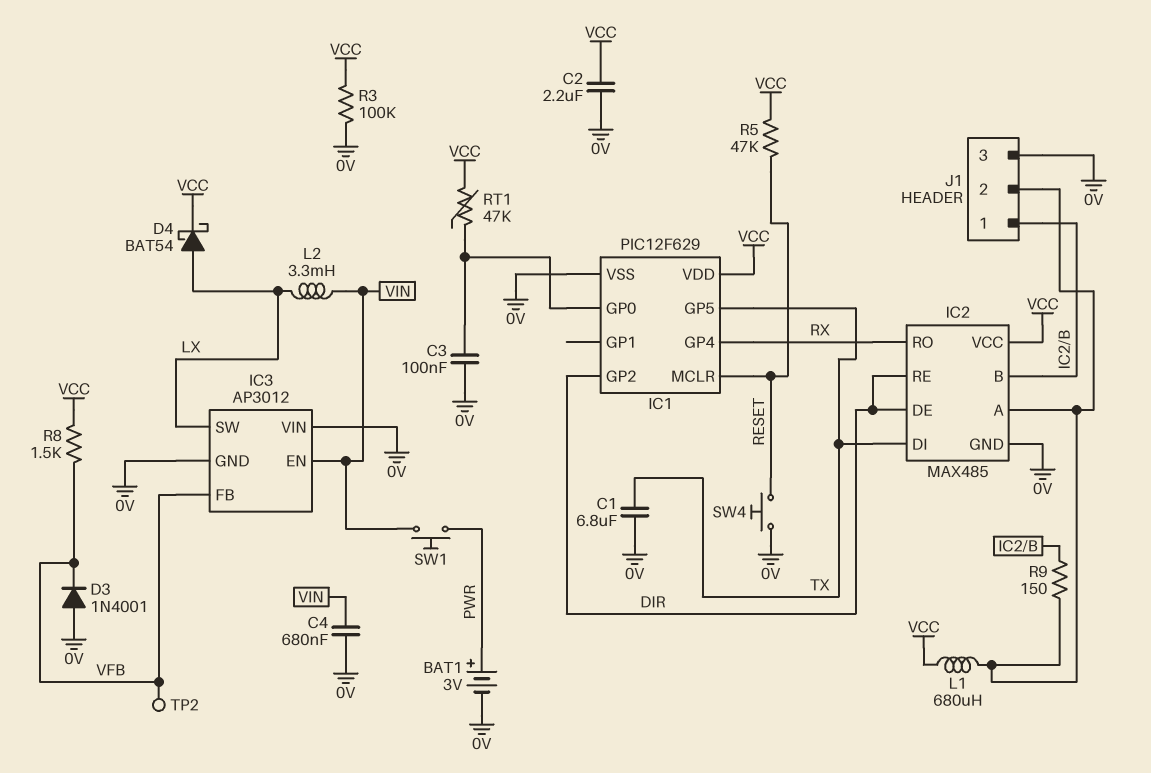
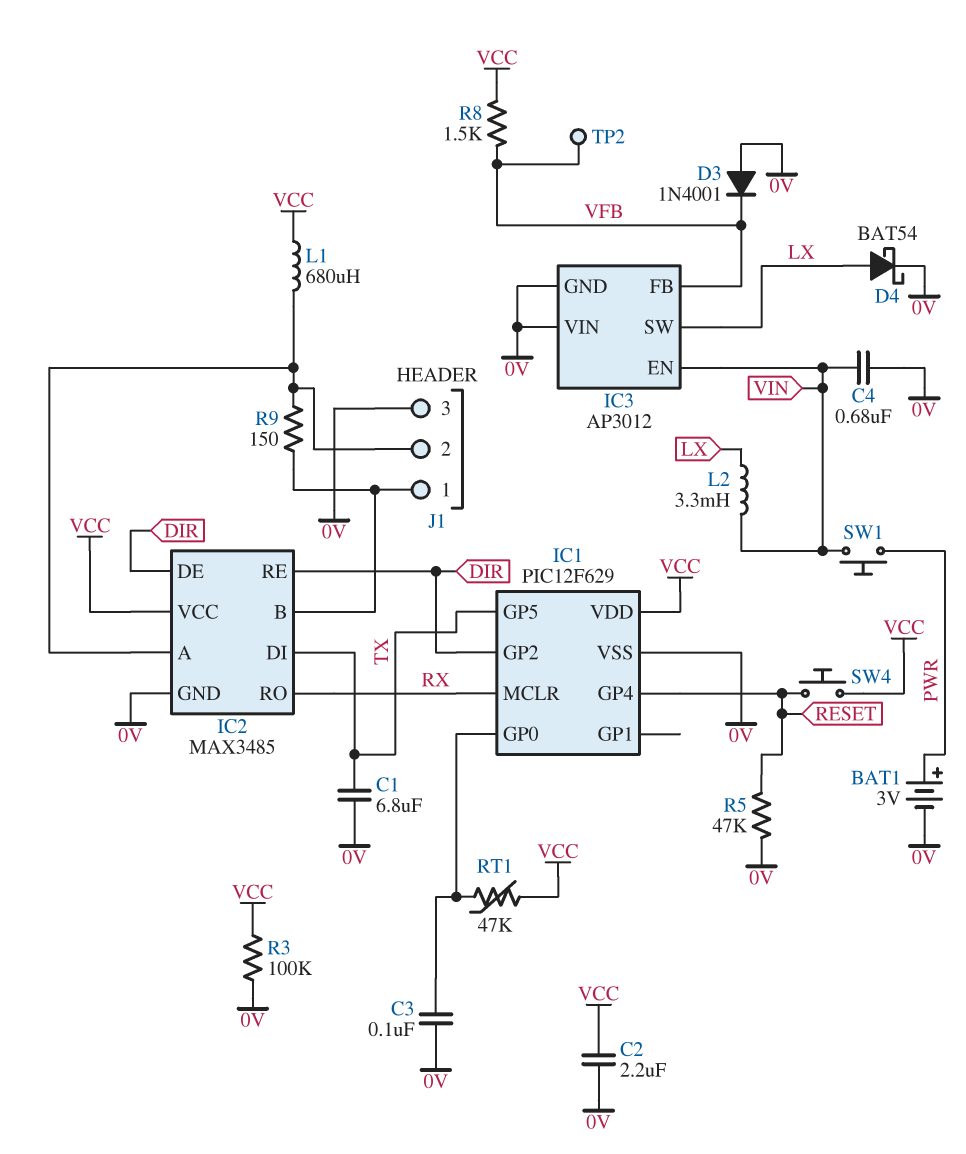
D4: schottky BAT54 (A LX, K VCC) -> schottky BAT54 (A LX, K 0V)
IC1 pin GP4: RX -> RESET
IC1 pin MCLR: RESET -> RX
IC2: MAX485 -> MAX3485
R5: 47k (RESET, VCC) -> 47k (0V, RESET)
SW4: button (0V, RESET) -> button (RESET, VCC)

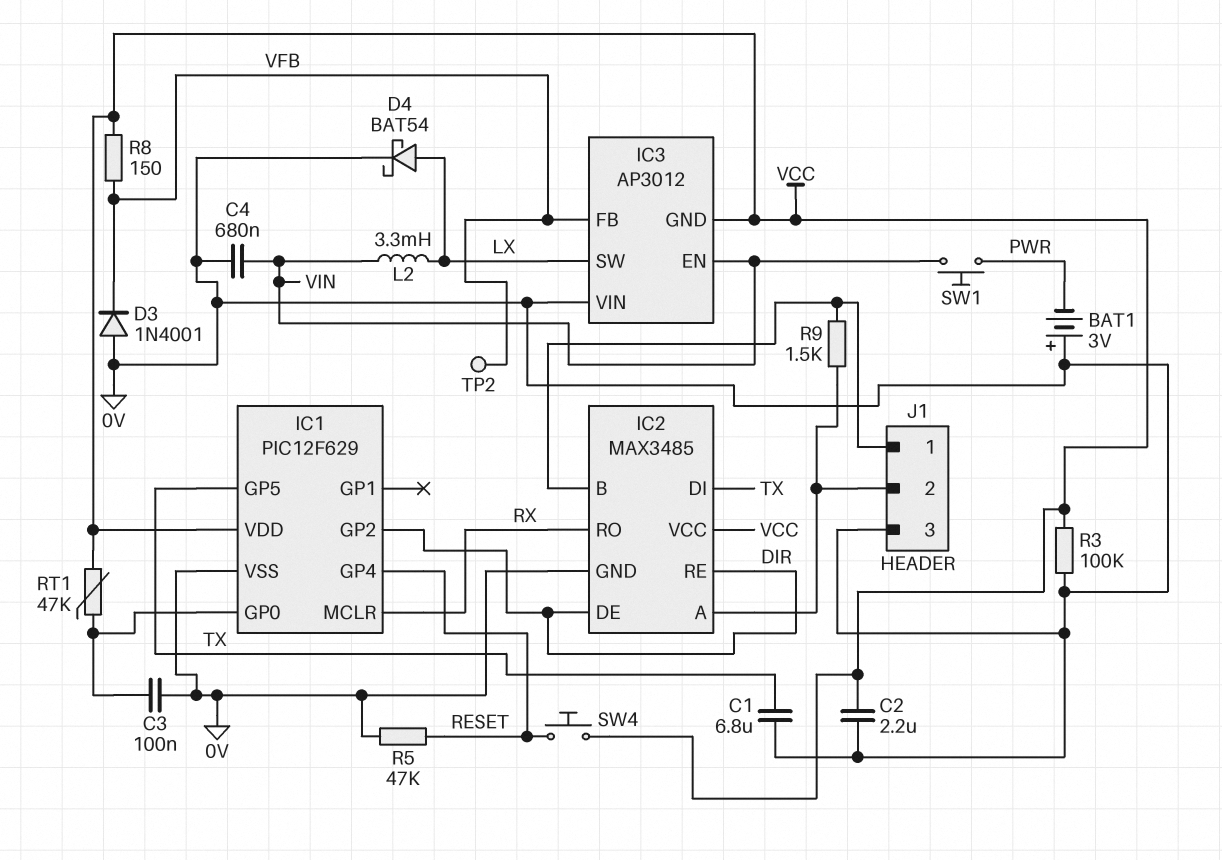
BAT1: 3V (plus PWR, minus 0V) -> 3V (plus 0V, minus PWR)
IC3 pin GND: 0V -> VCC
L1: 680uH (IC2/A, VCC) -> none
R8: 1.5k (VCC, VFB) -> 150 (VCC, VFB)
R9: 150 (IC2/A, IC2/B) -> 1.5k (IC2/A, IC2/B)

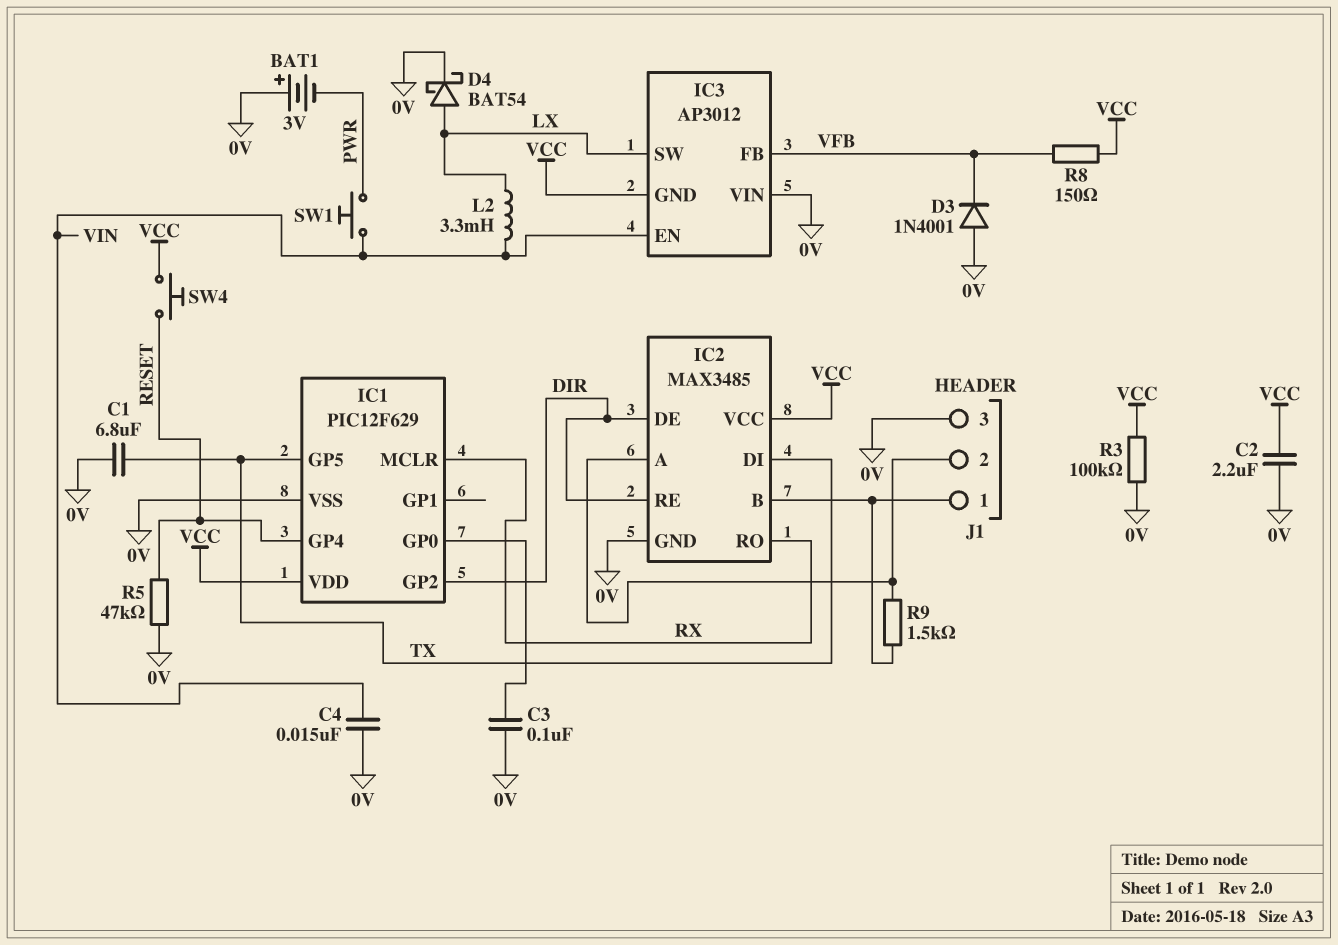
C4: 680nF (0V, VIN) -> 15nF (0V, VIN)
RT1: 47k (IC1/GP0, VCC) -> none
TP2: test point (VFB) -> none

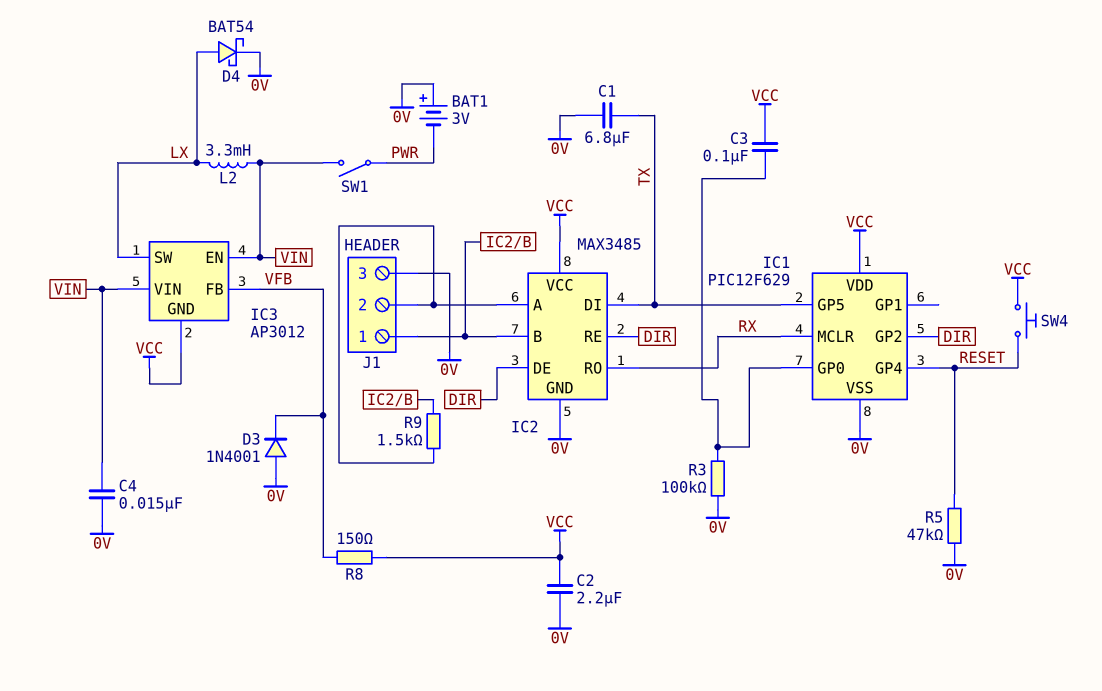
C3: 100nF (0V, IC1/GP0) -> 100nF (IC1/GP0, VCC)
IC3 pin VIN: 0V -> VIN
R3: 100k (0V, VCC) -> 100k (0V, IC1/GP0)
SW1: button (PWR, VIN) -> switch (PWR, VIN)

